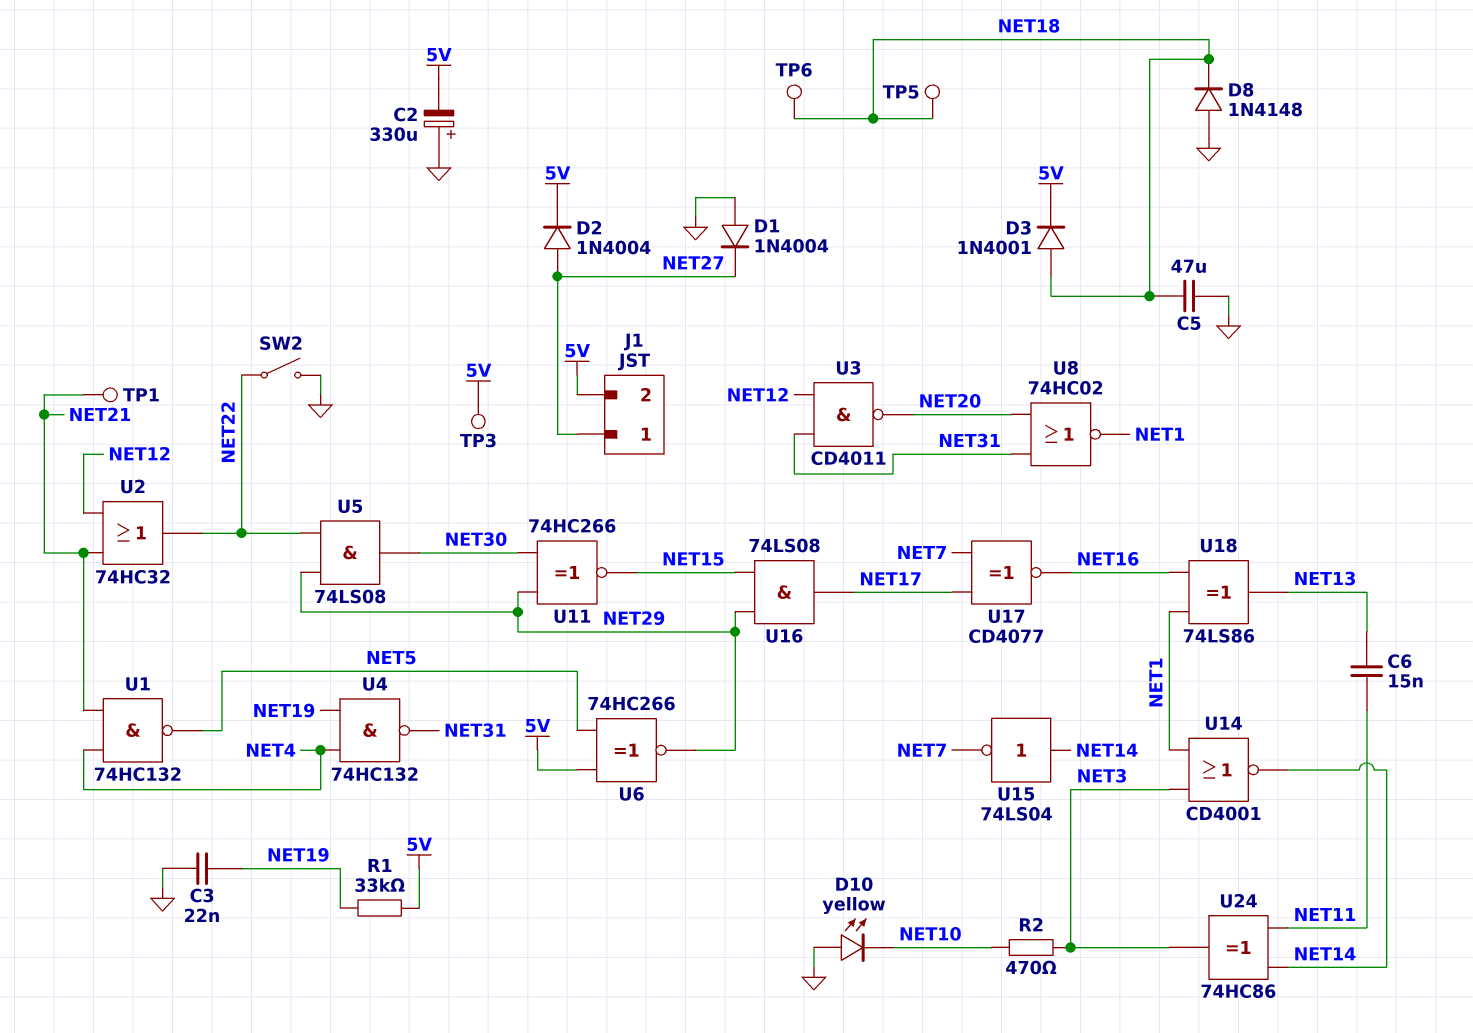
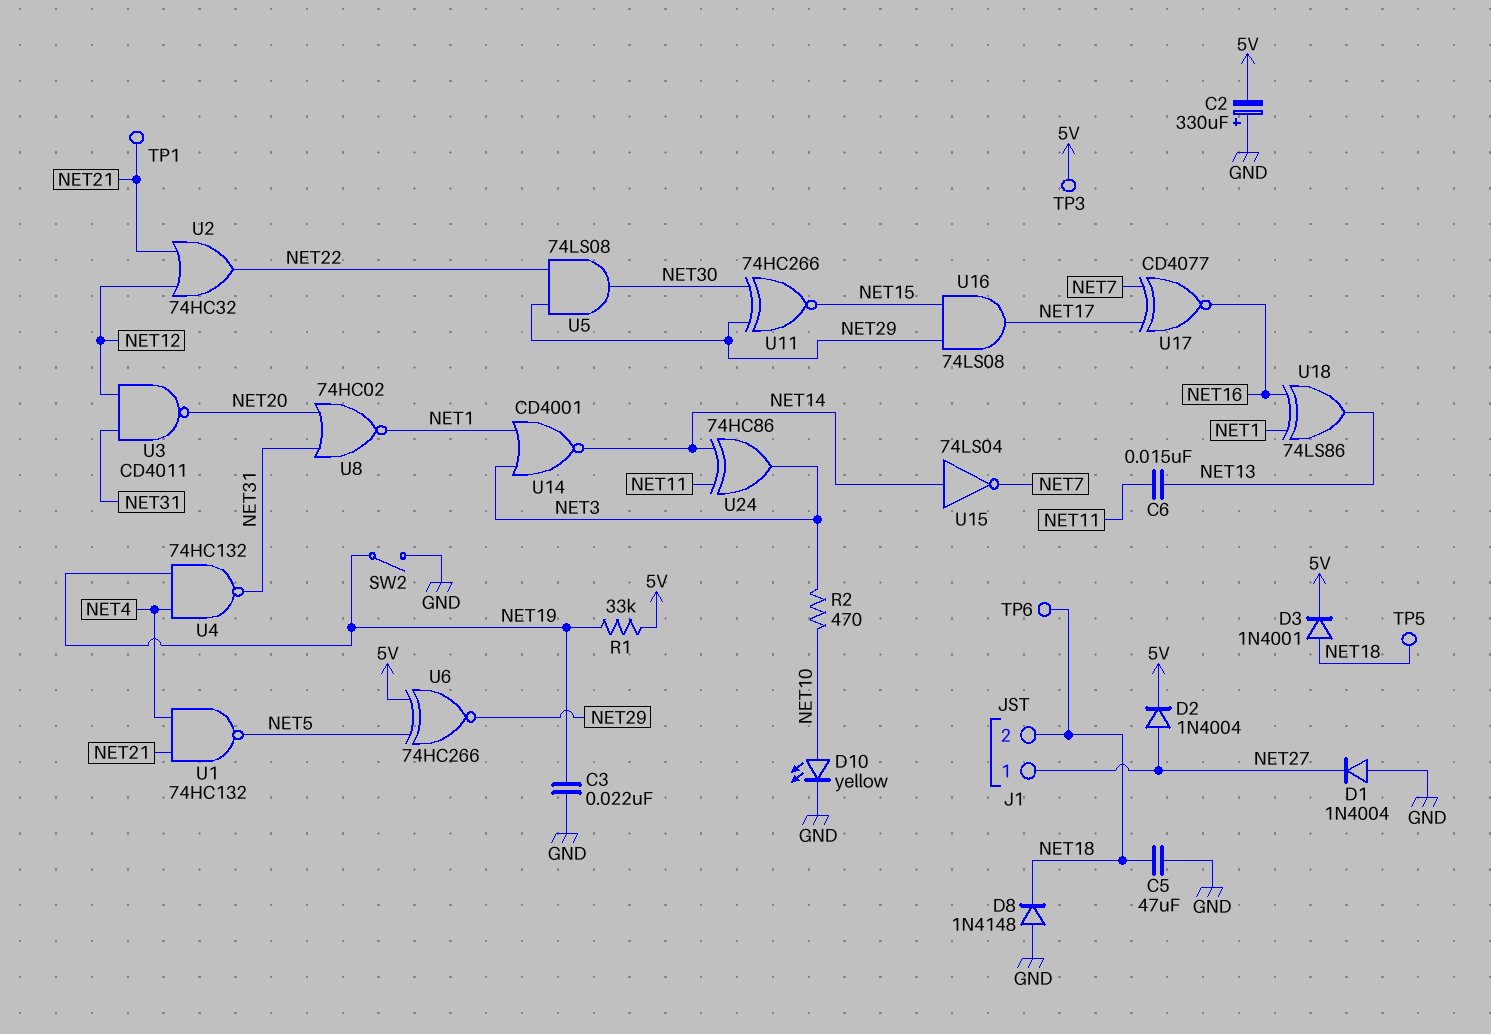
D10: LED yellow (A GND, K NET10) -> LED yellow (A NET10, K GND)
J1 pin 2: 5V -> NET18
SW2: switch (GND, NET22) -> switch (GND, NET19)

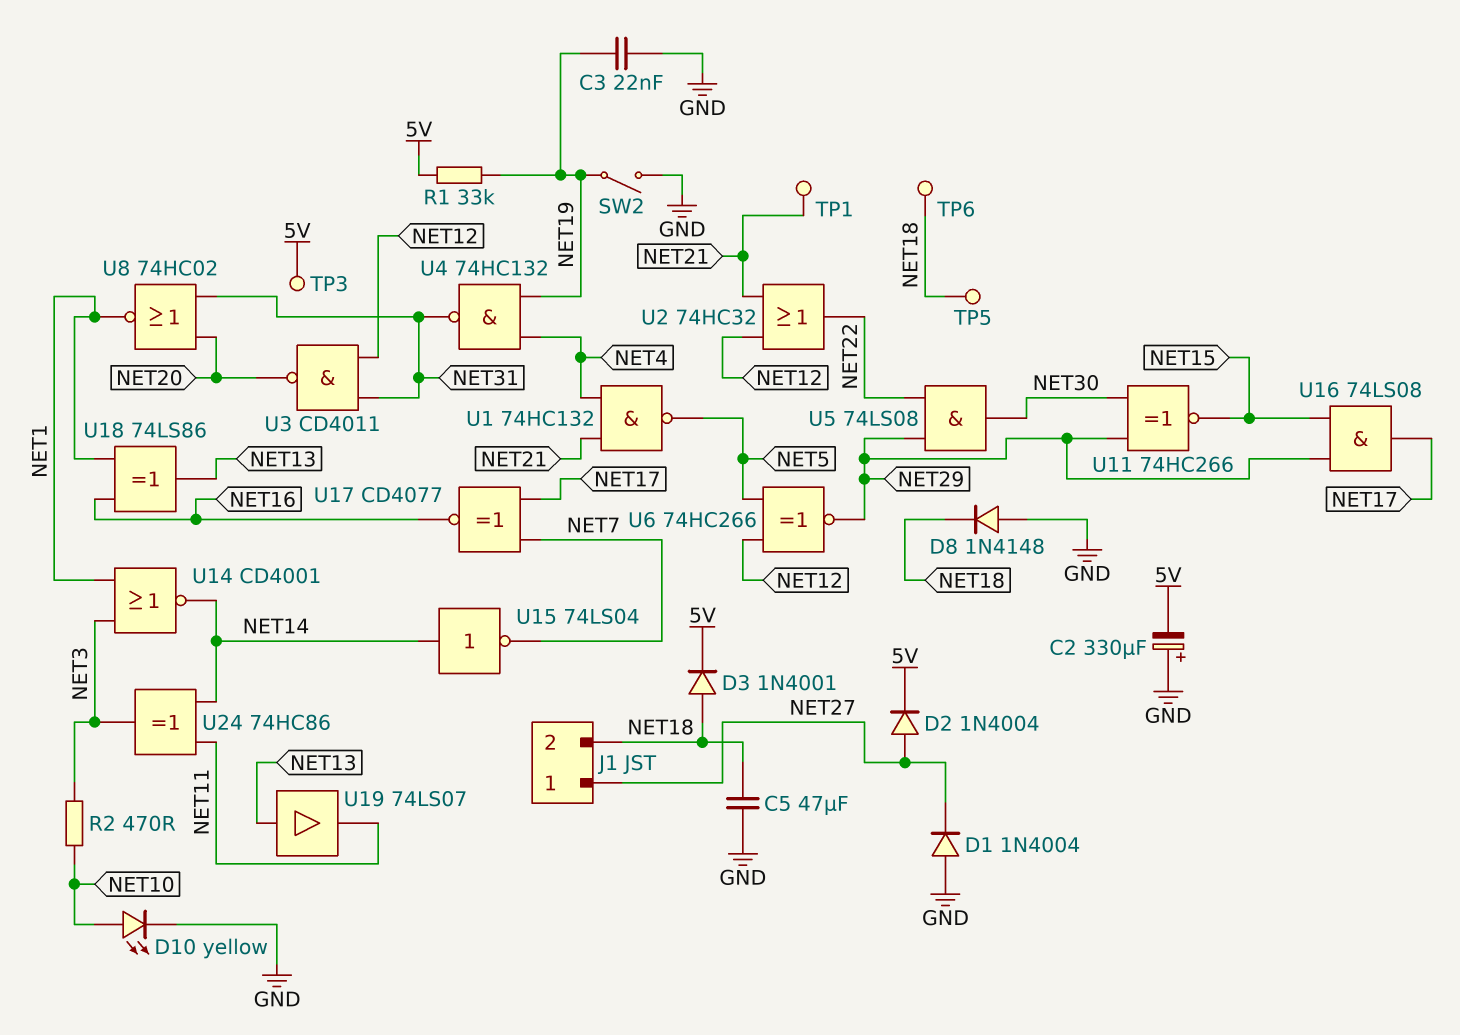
C6: 15nF (NET11, NET13) -> none
U6: XNOR 74HC266 (in 5V, in NET5, out NET29) -> XNOR 74HC266 (in NET5, in NET12, out NET29)
U19: none -> buffer 74LS07 (in NET13, out NET11)

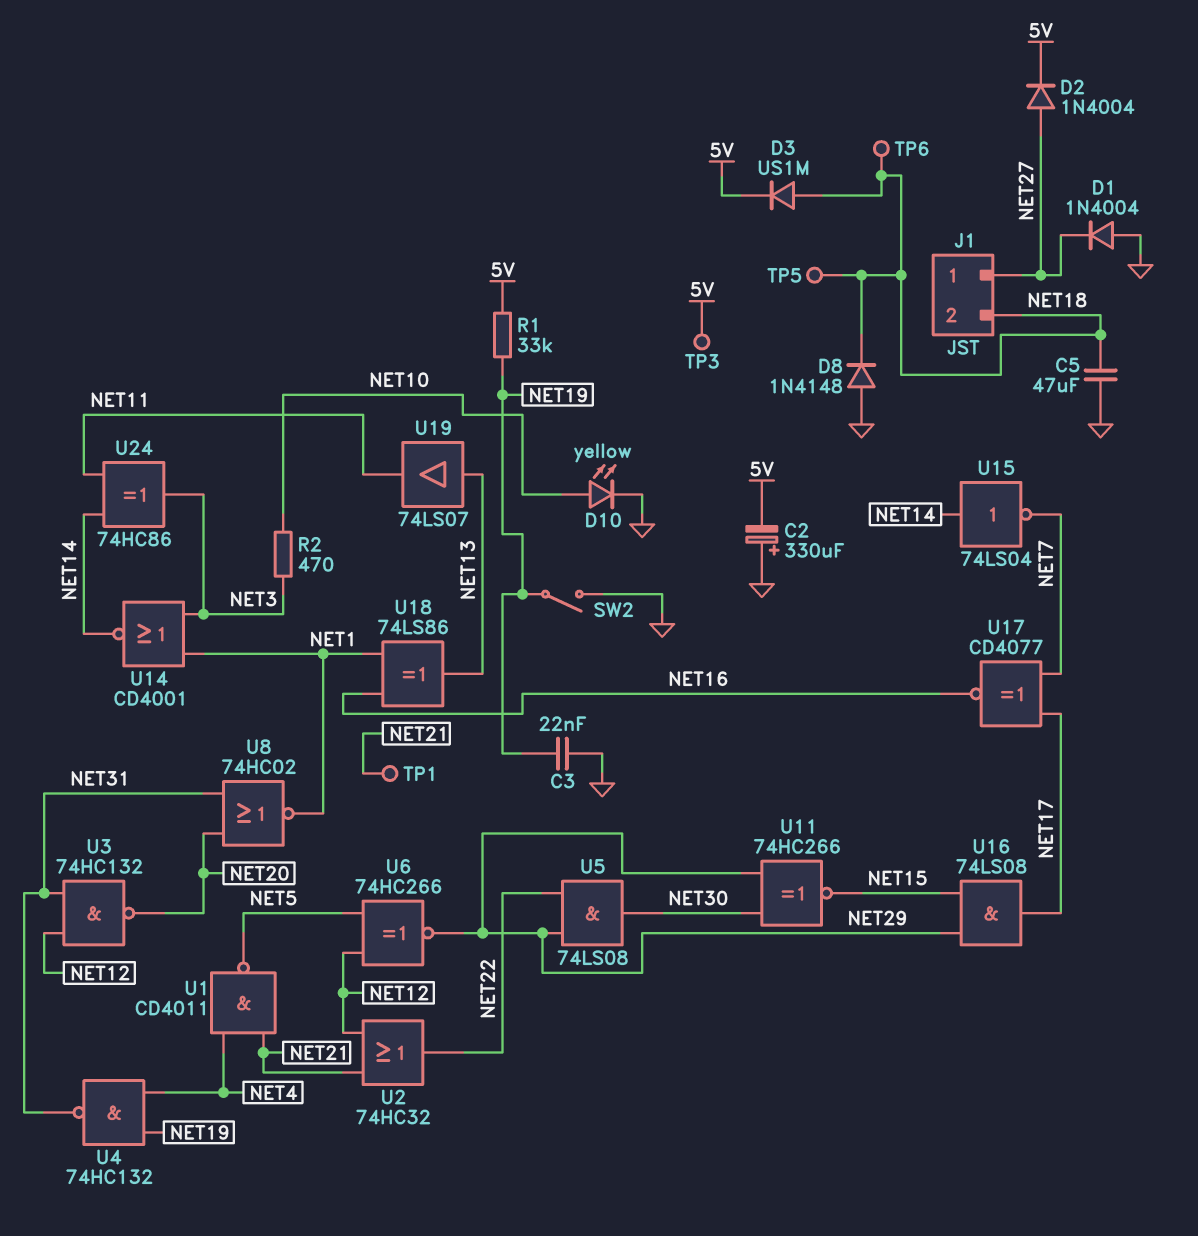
D3: diode 1N4001 (A NET18, K 5V) -> diode US1M (A NET18, K 5V)
U1: NAND 74HC132 (in NET4, in NET21, out NET5) -> NAND CD4011 (in NET4, in NET21, out NET5)
U3: NAND CD4011 (in NET12, in NET31, out NET20) -> NAND 74HC132 (in NET12, in NET31, out NET20)

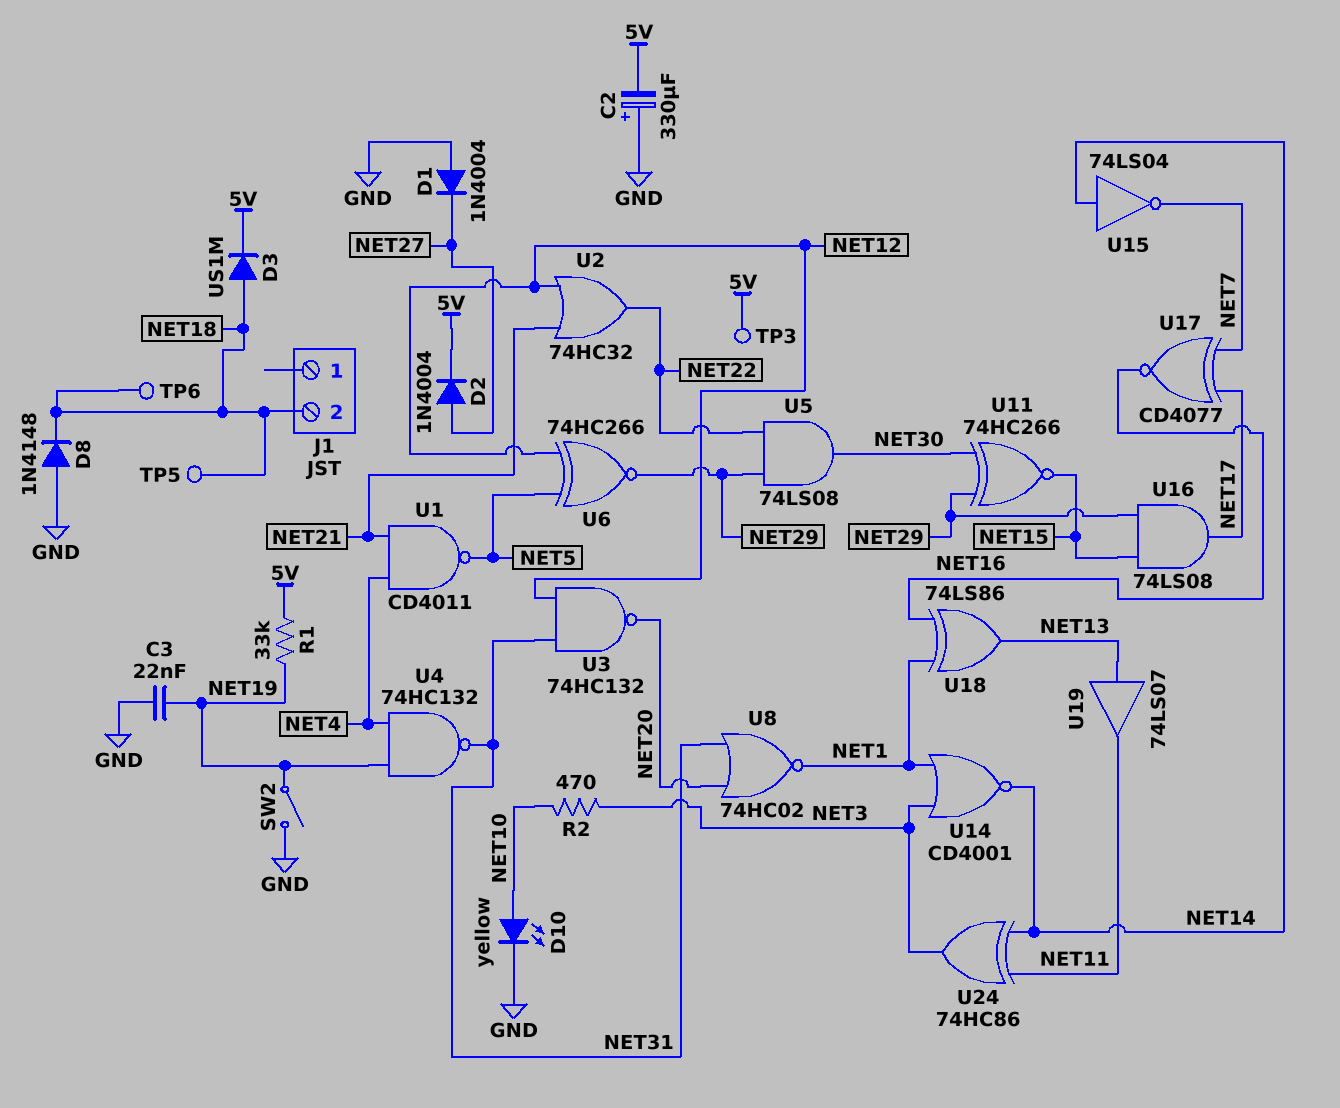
C5: 47uF (GND, NET18) -> none
J1 pin 1: NET27 -> none
TP1: test point (NET21) -> none

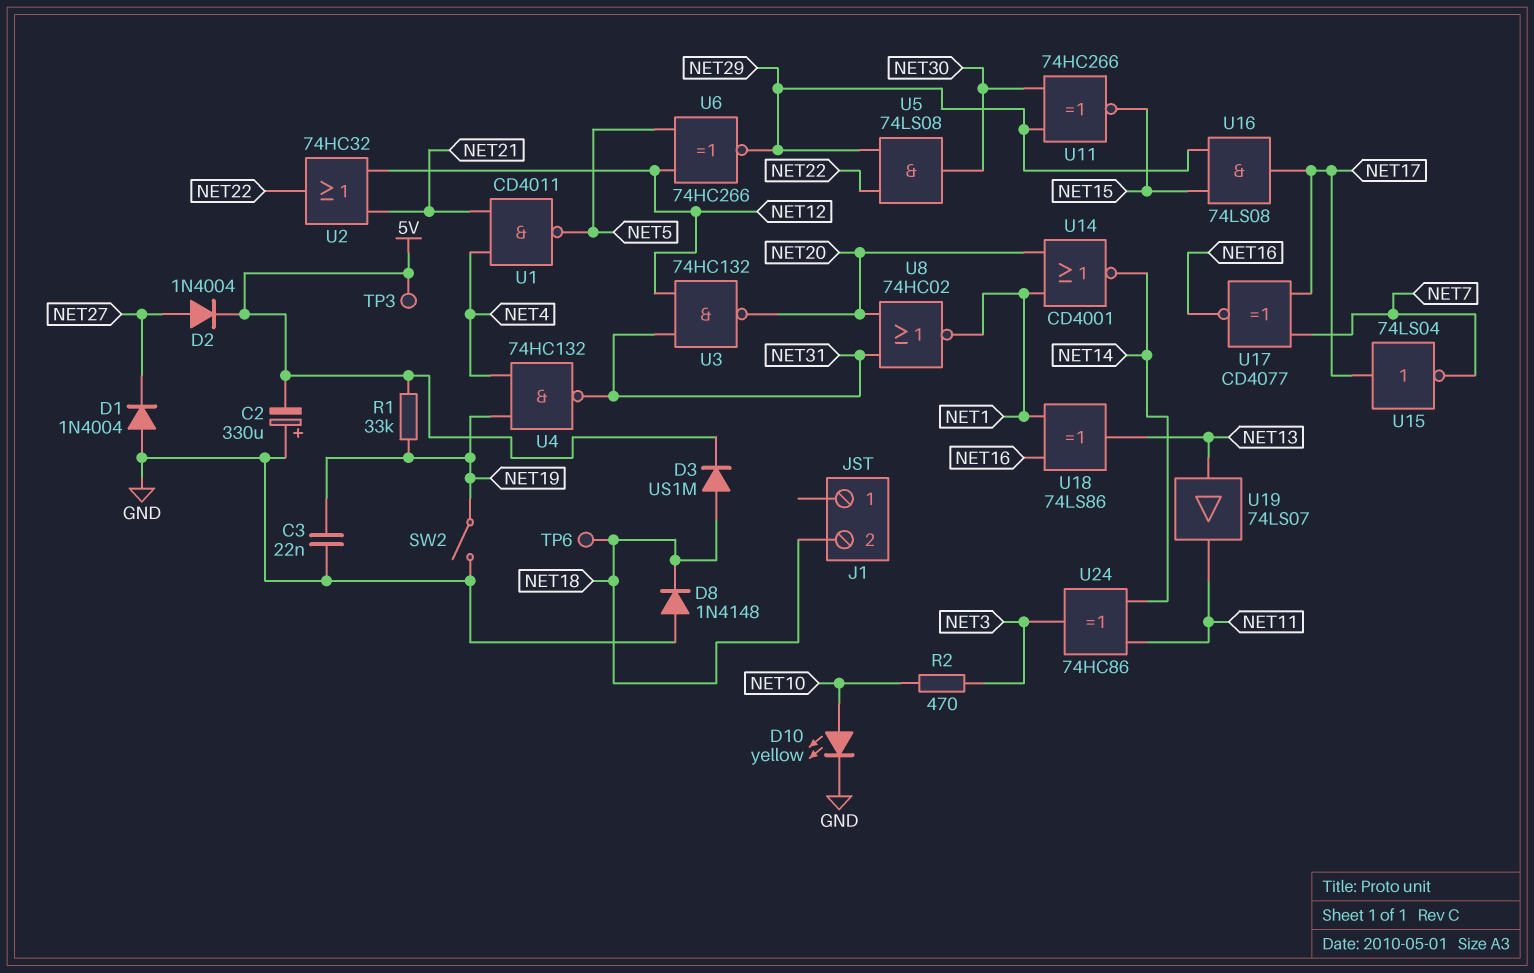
TP5: test point (NET18) -> none
U14: NOR CD4001 (in NET1, in NET3, out NET14) -> NOR CD4001 (in NET1, in NET20, out NET14)
U15: NOT 74LS04 (in NET14, out NET7) -> NOT 74LS04 (in NET17, out NET7)

